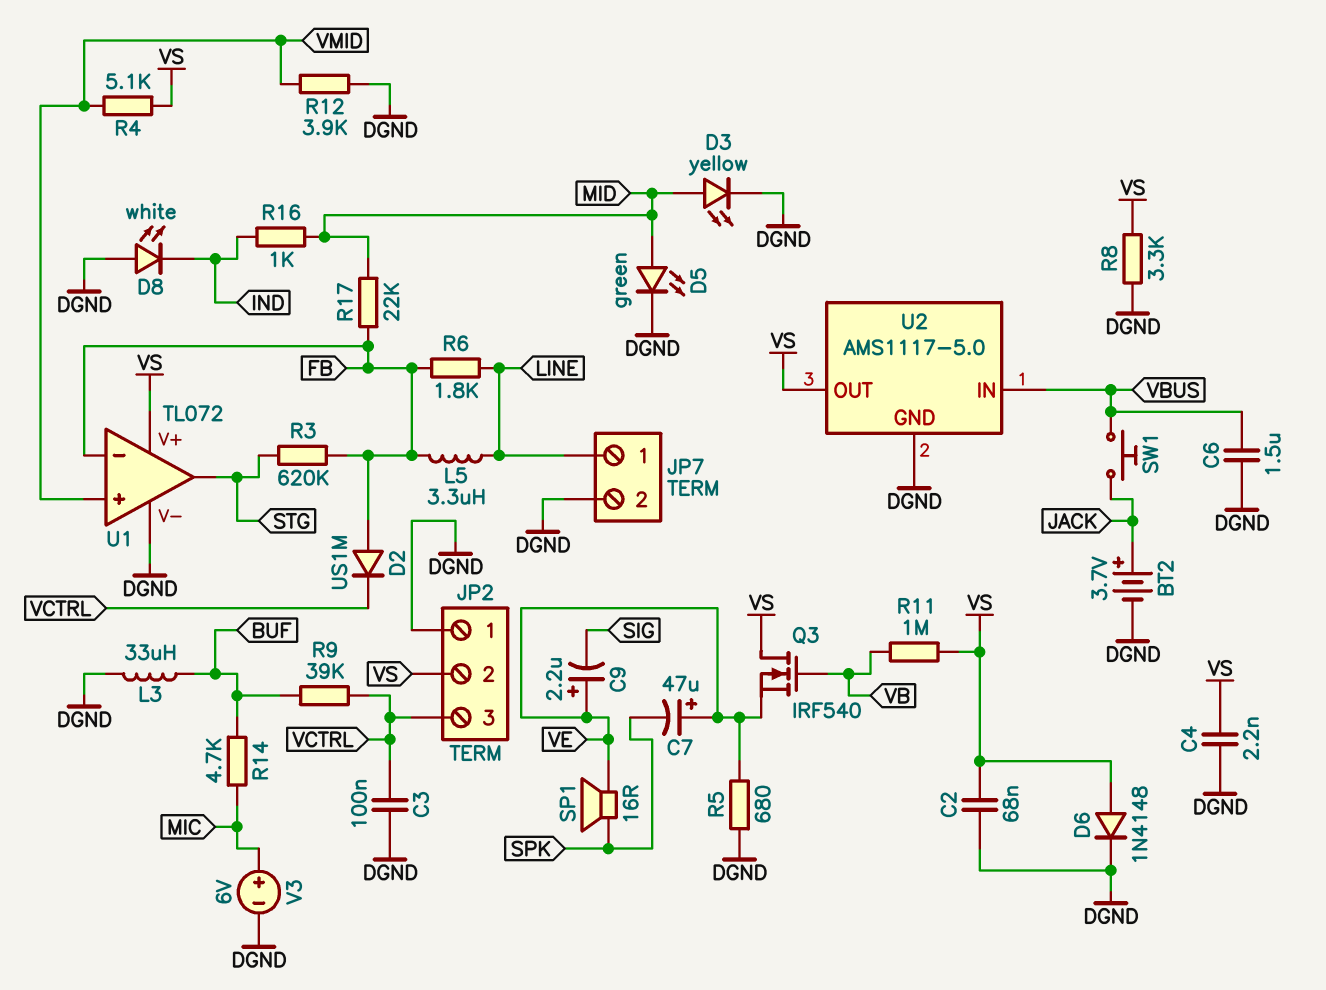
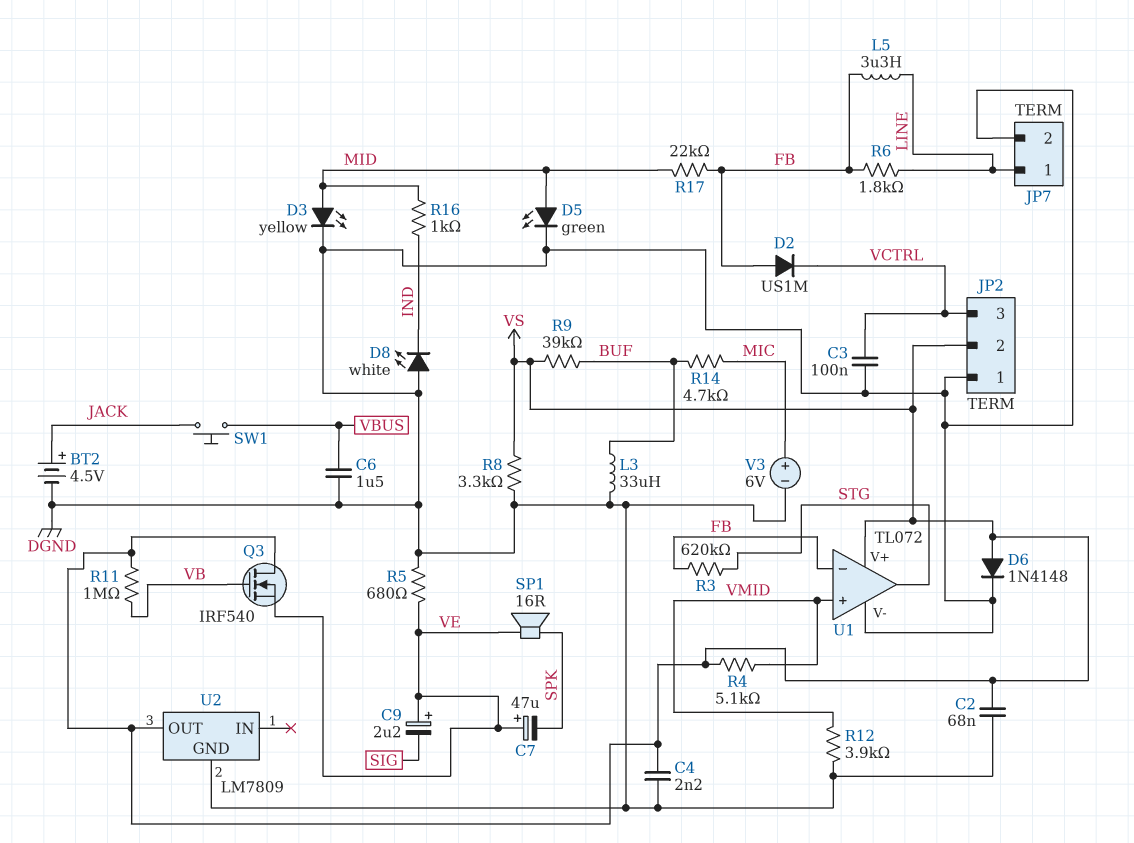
BT2: 3.7V (plus JACK, minus DGND) -> 4.5V (plus JACK, minus DGND)
R9: 39k (BUF, VCTRL) -> 39k (BUF, VS)
U2: AMS1117-5.0 -> LM7809
U2 pin IN: VBUS -> none

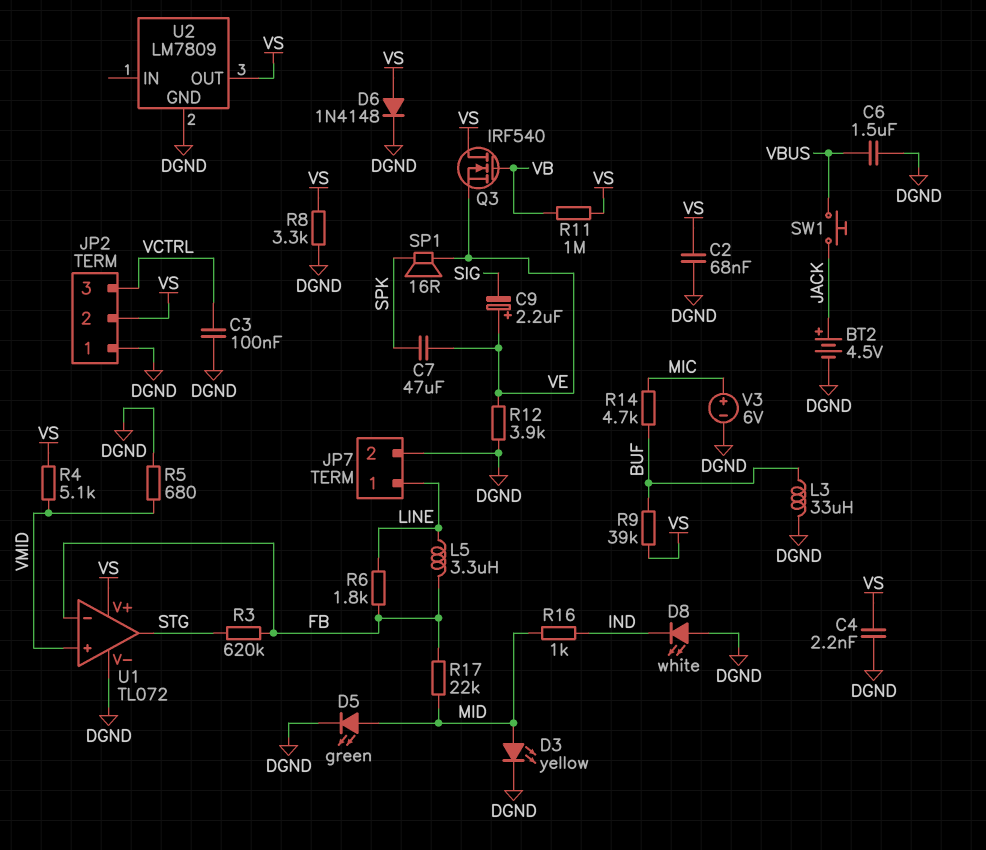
C7: 47uF (plus VE, minus SPK) -> 47uF (SPK, VE)
D2: diode US1M (A FB, K VCTRL) -> none
R5: 680 (DGND, VE) -> 680 (DGND, VMID)
R12: 3.9k (DGND, VMID) -> 3.9k (DGND, VE)

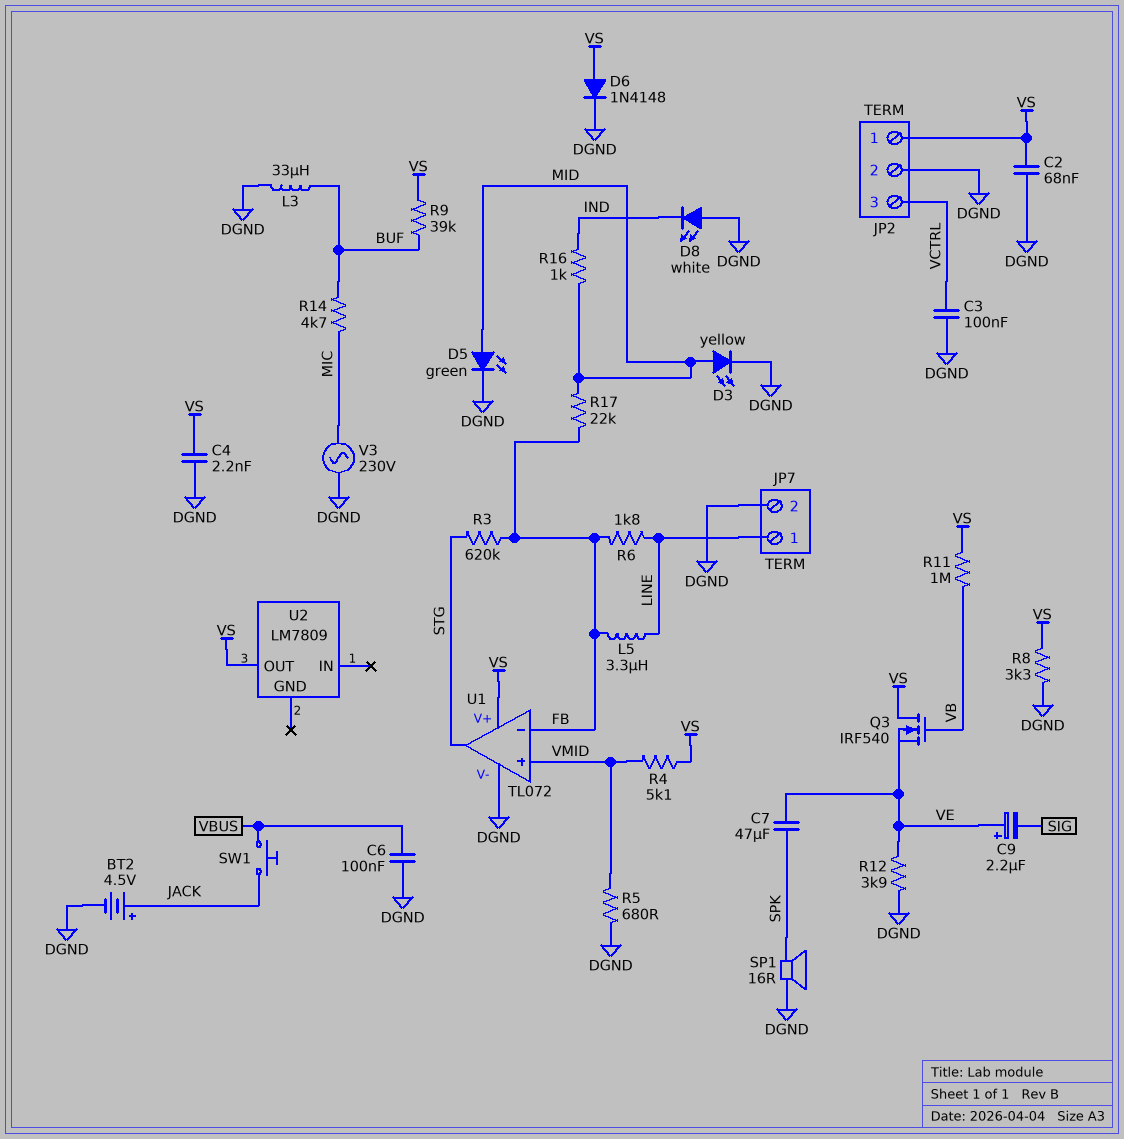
C6: 1.5uF (DGND, VBUS) -> 100nF (DGND, VBUS)
JP2 pin 1: DGND -> VS
JP2 pin 2: VS -> DGND
SP1: speaker 16R (SPK, VE) -> speaker 16R (DGND, SPK)
U2 pin GND: DGND -> none
V3: 6V (plus MIC, minus DGND) -> AC 230V (DGND, MIC)

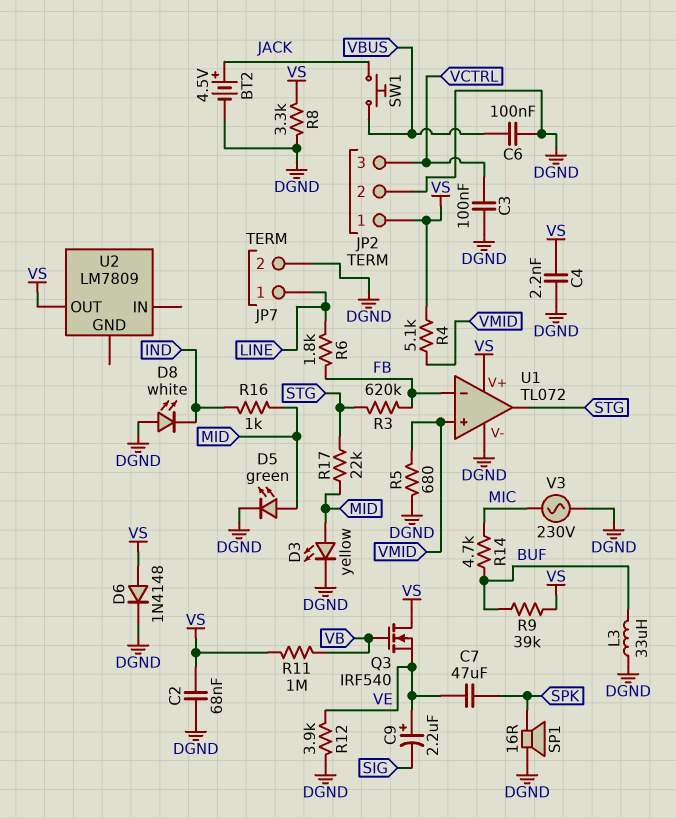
L5: 3.3uH (FB, LINE) -> none
R17: 22k (FB, MID) -> 22k (MID, STG)

